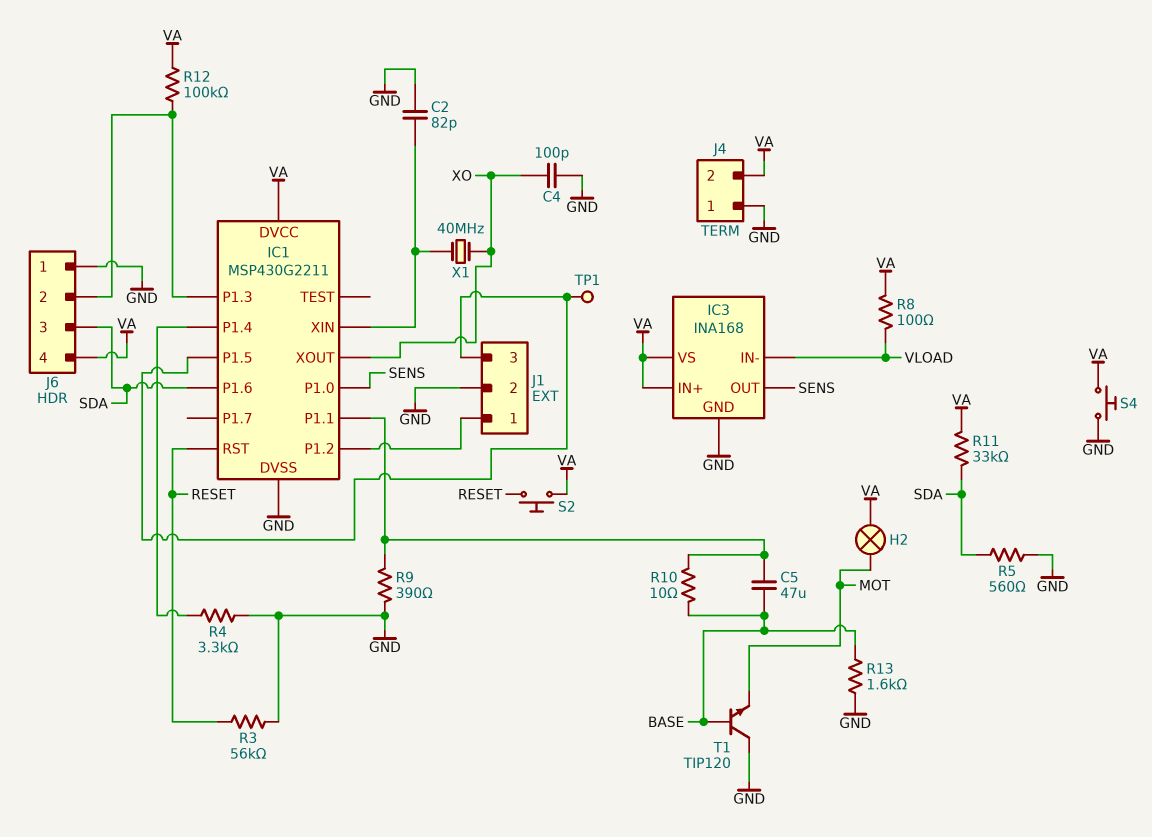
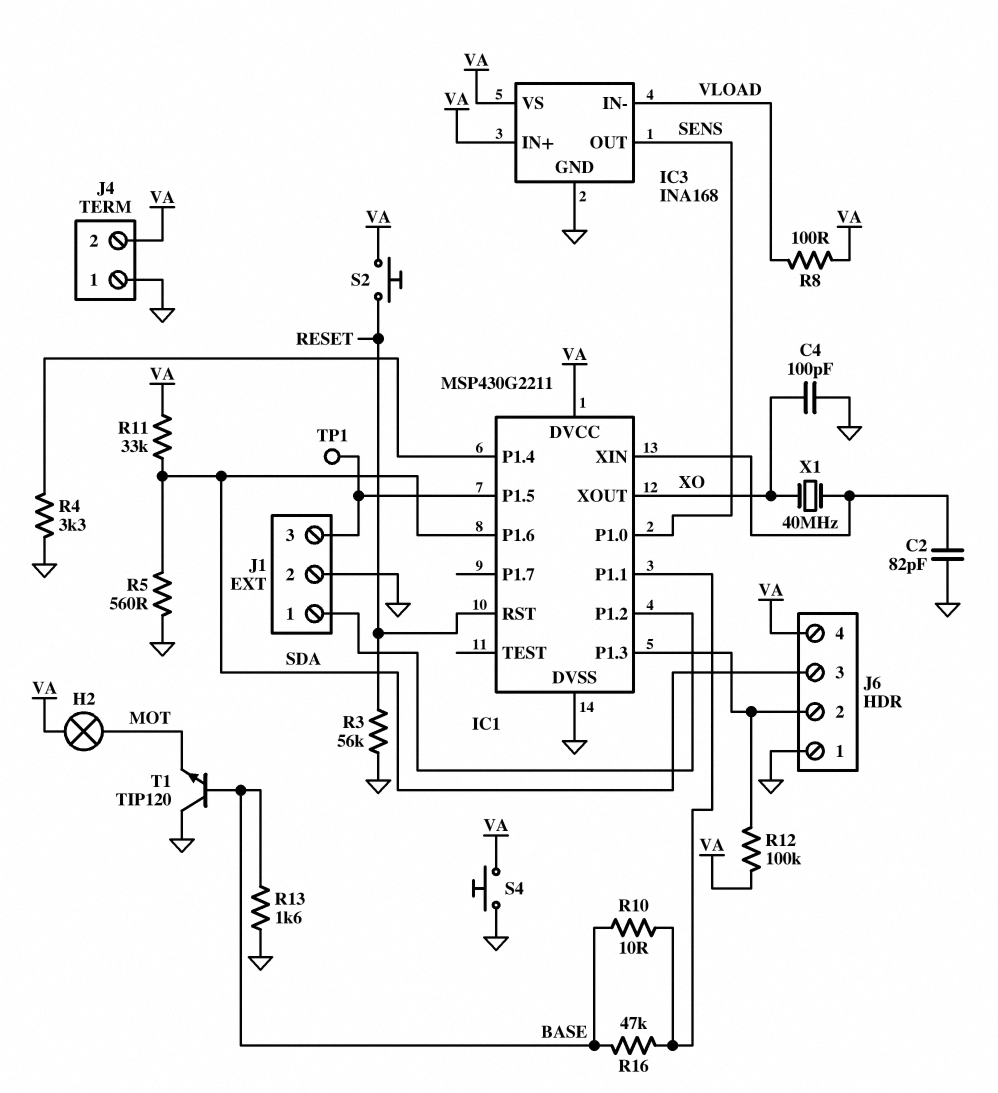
C5: 47uF (BASE, IC1/P1.1) -> none
R9: 390 (GND, IC1/P1.1) -> none
R16: none -> 47k (BASE, IC1/P1.1)

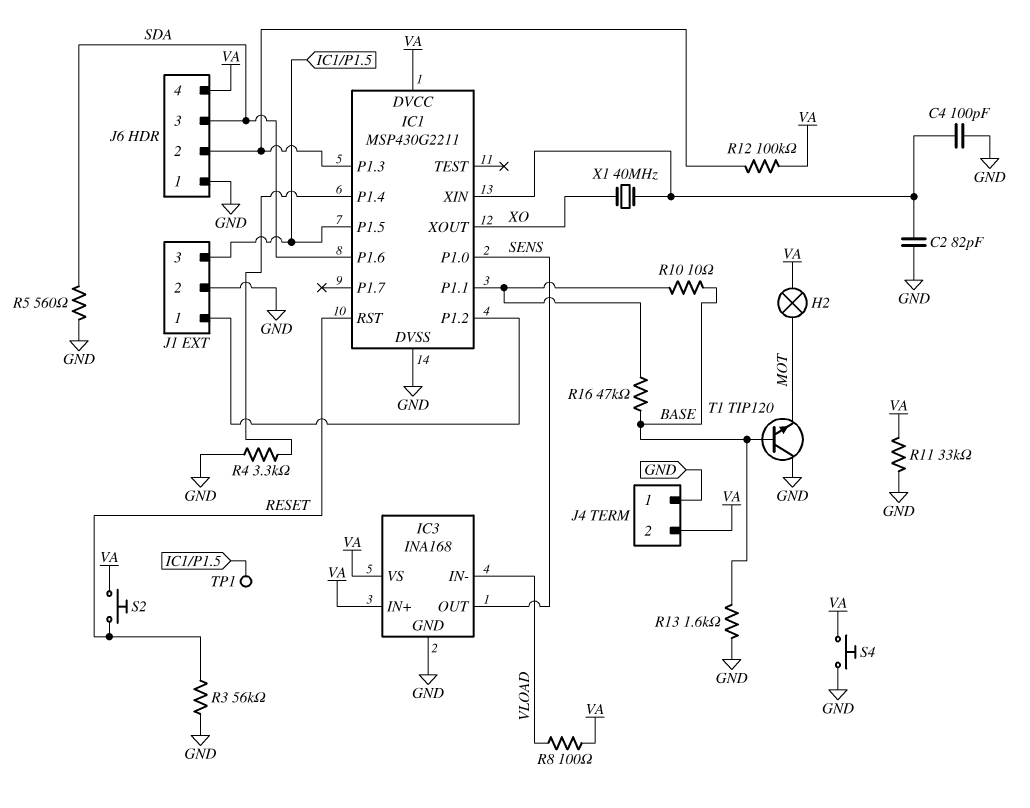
C4: 100pF (GND, XO) -> 100pF (GND, IC1/XIN)
R11: 33k (SDA, VA) -> 33k (GND, VA)

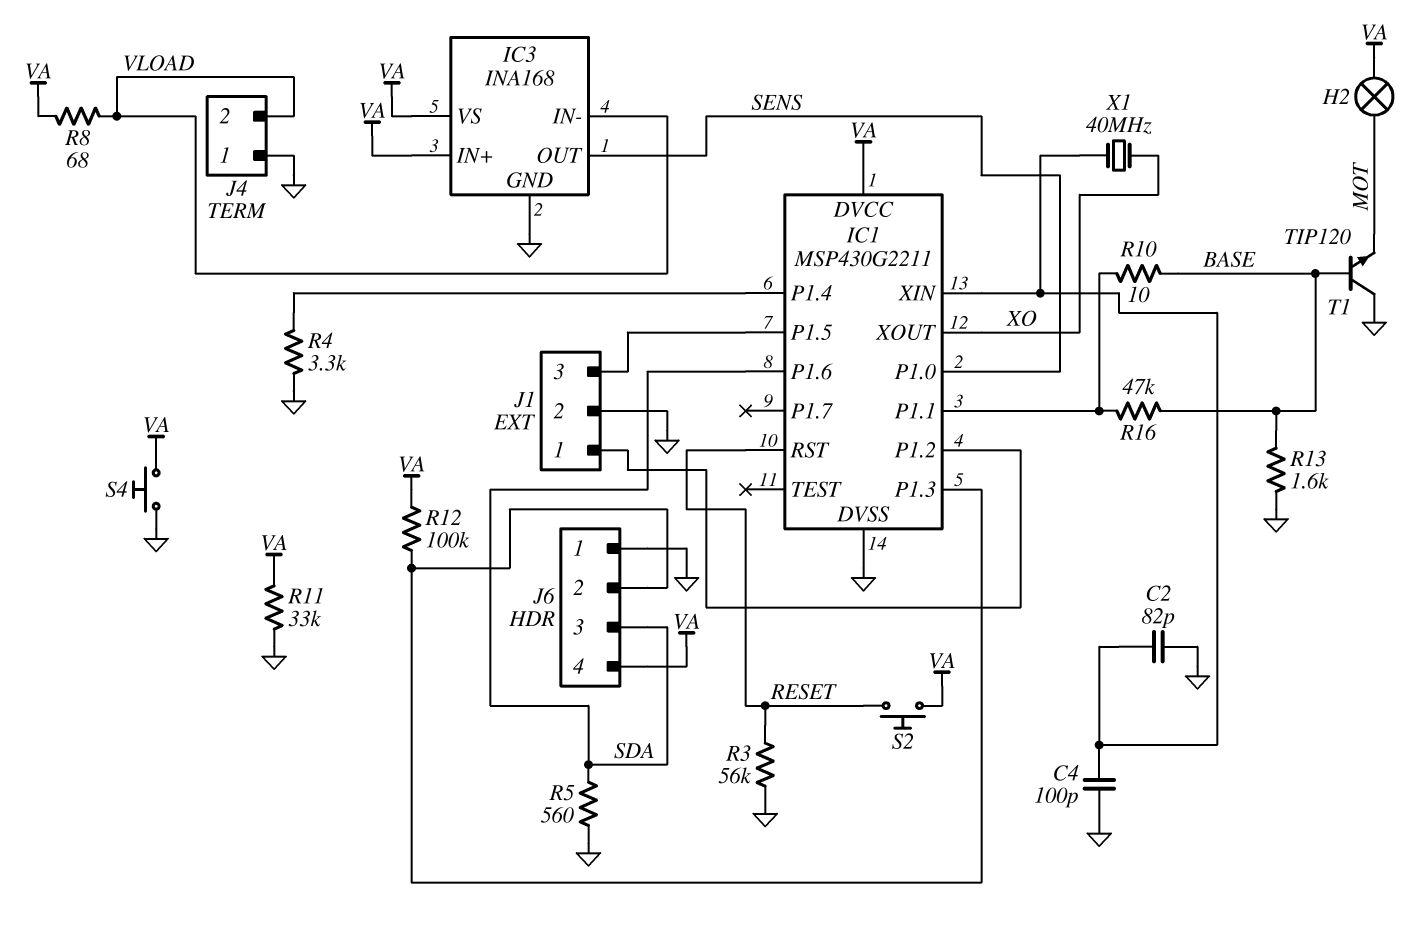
J4 pin 2: VA -> VLOAD
R8: 100 (VA, VLOAD) -> 68 (VA, VLOAD)
TP1: test point (IC1/P1.5) -> none

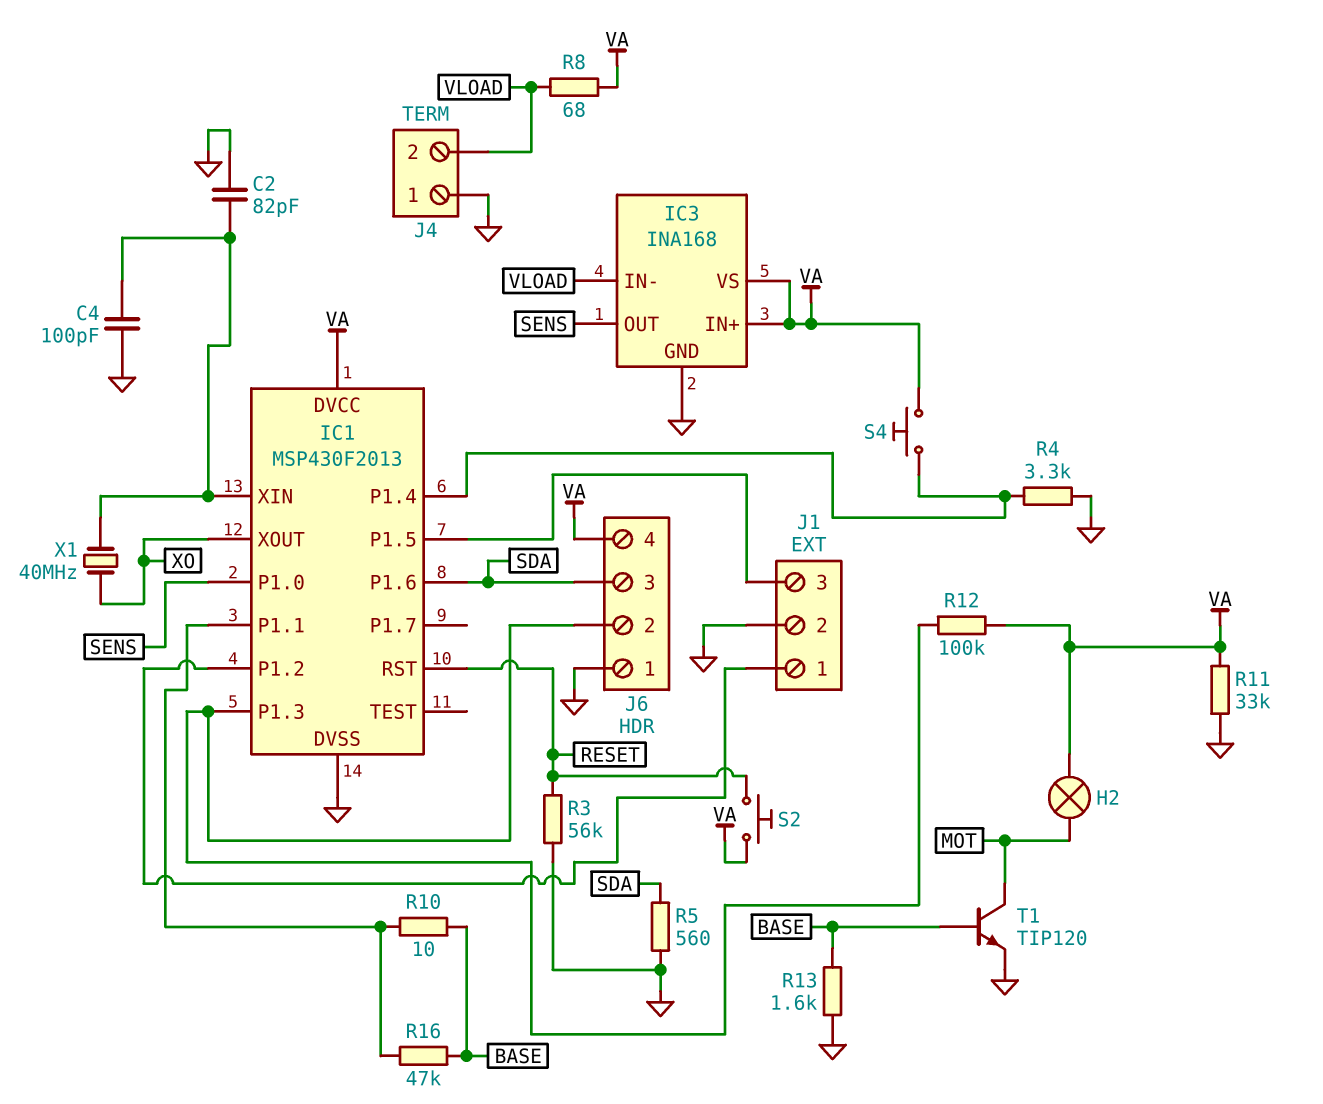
IC1: MSP430G2211 -> MSP430F2013
S4: button (GND, VA) -> button (IC1/P1.4, VA)
T1: NPN TIP120 (B BASE, C GND, E MOT) -> NPN TIP120 (B BASE, C MOT, E GND)

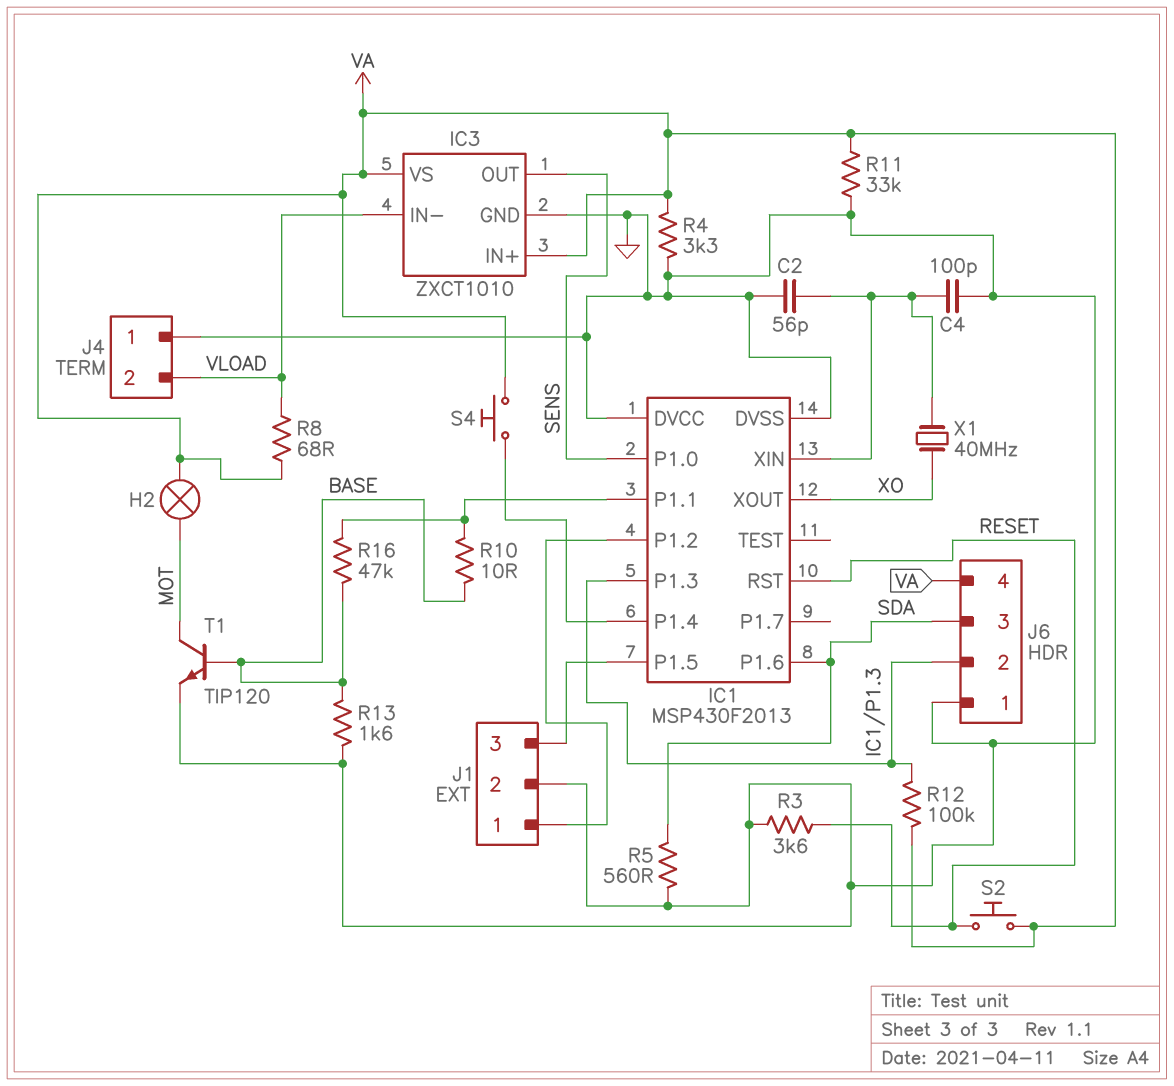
C2: 82pF (GND, IC1/XIN) -> 56pF (GND, IC1/XIN)
IC1 pin DVCC: VA -> GND
IC3: INA168 -> ZXCT1010
R3: 56k (GND, RESET) -> 3.6k (GND, RESET)
R4: 3.3k (GND, IC1/P1.4) -> 3.3k (GND, VA)

